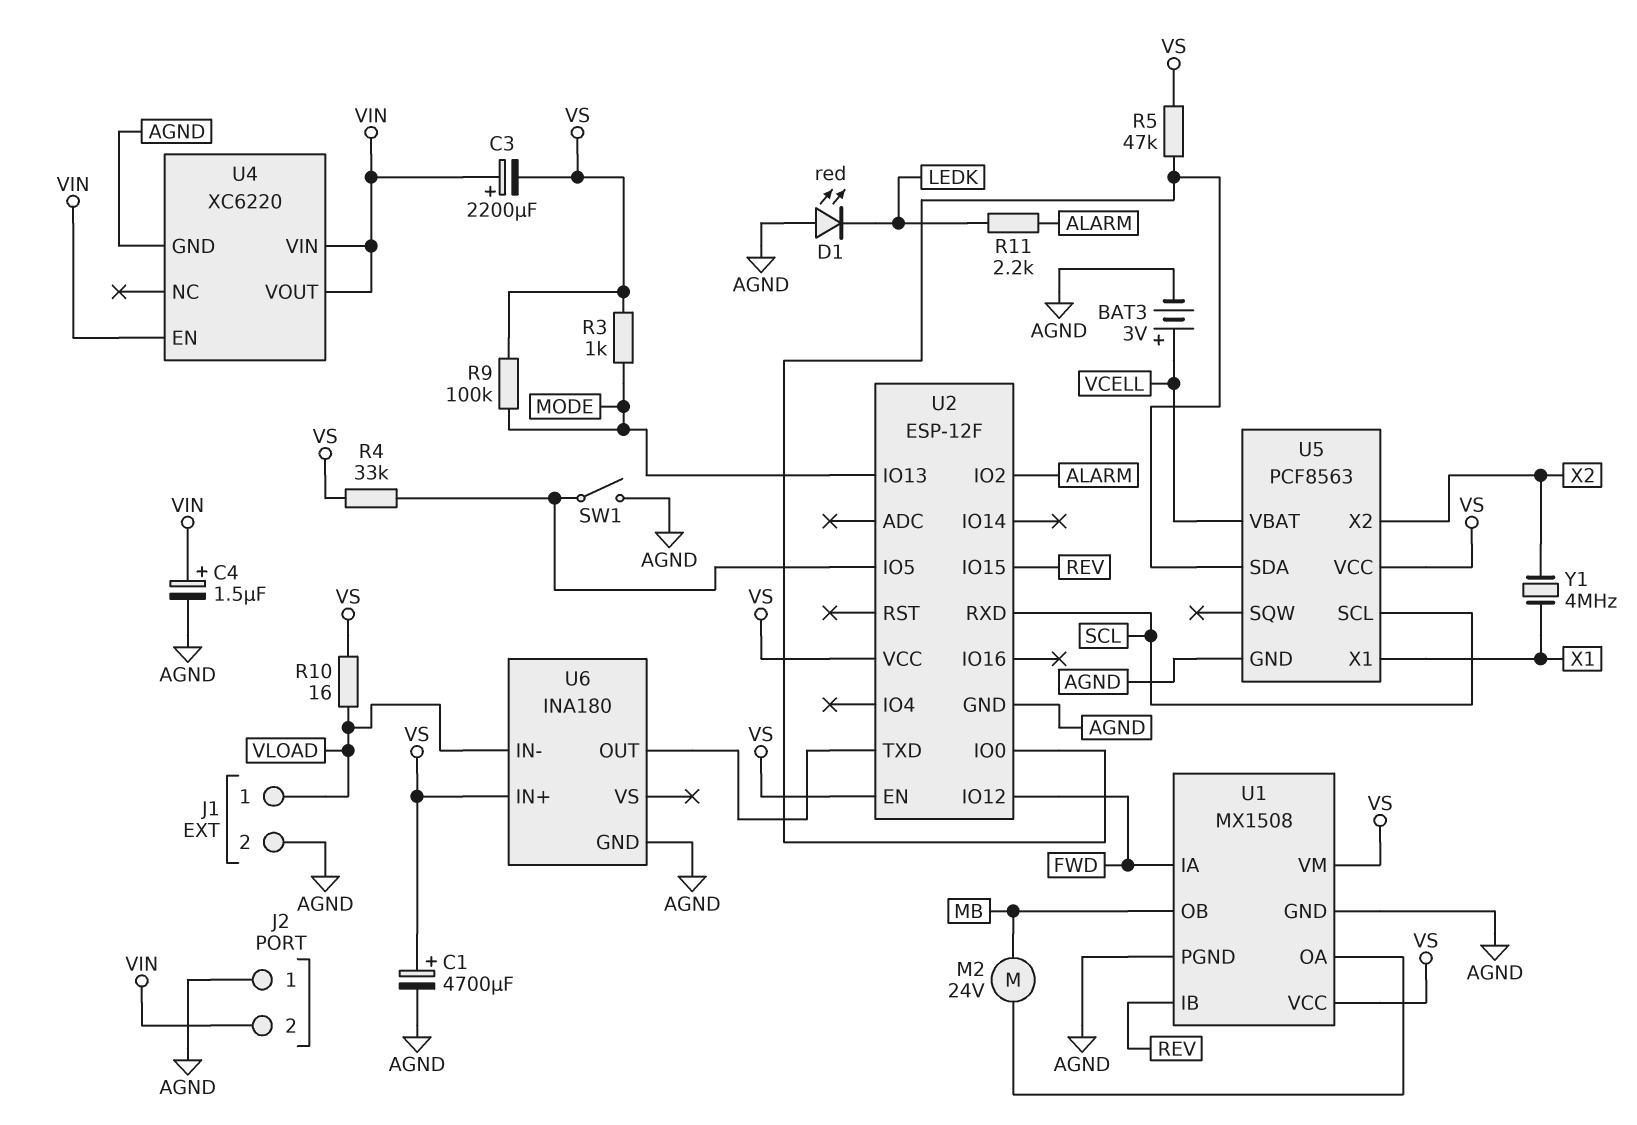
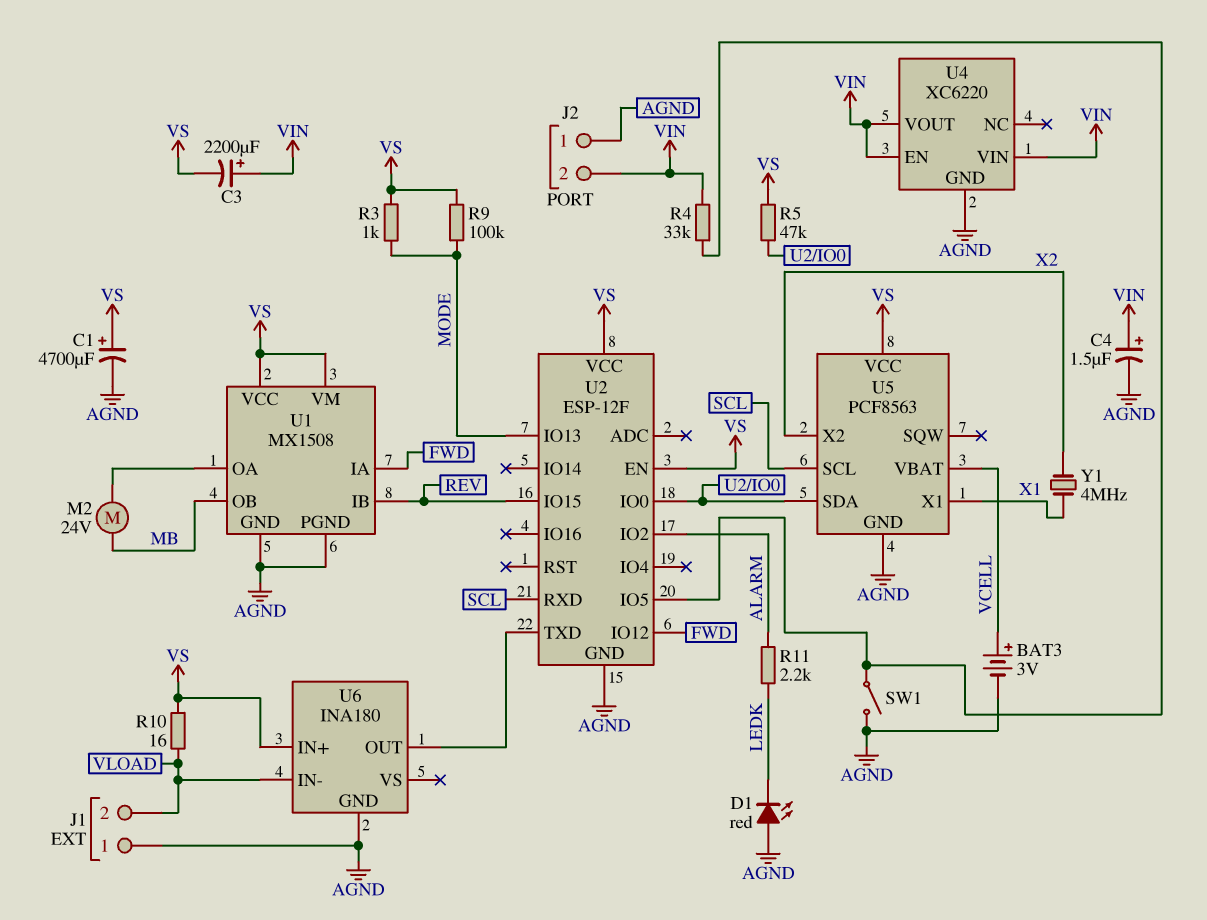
J1 pin 1: VLOAD -> AGND
J1 pin 2: AGND -> VLOAD
R4: 33k (U2/IO5, VS) -> 33k (U2/IO5, VIN)

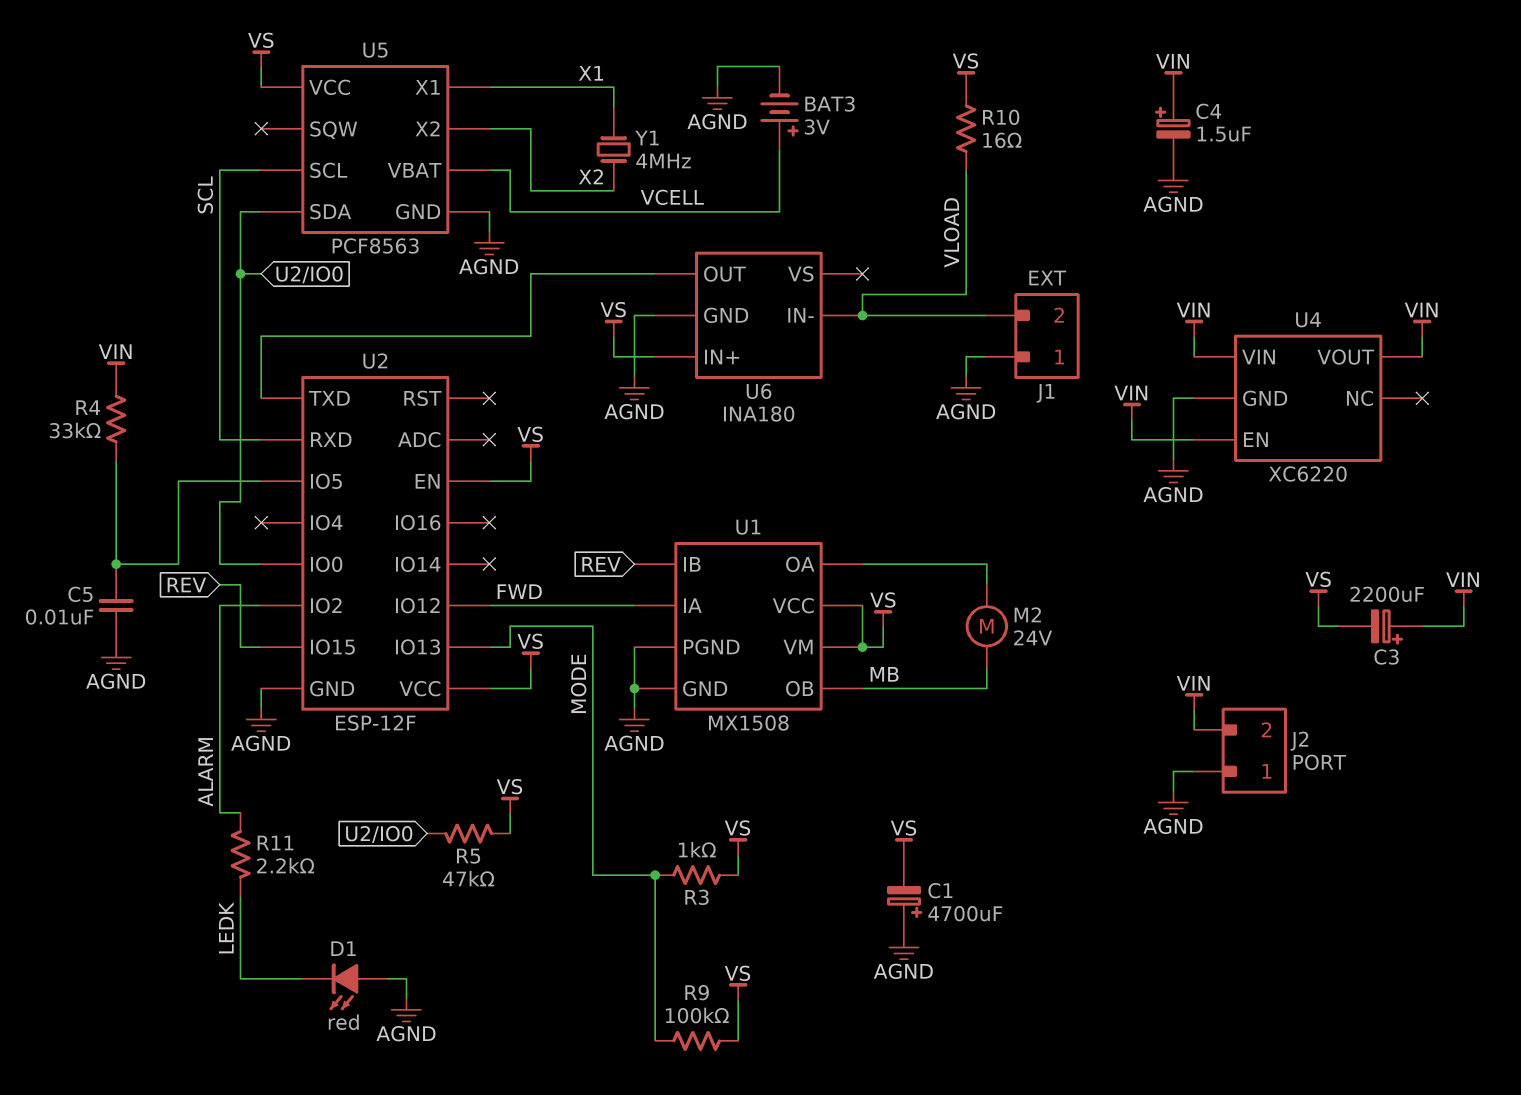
C1: 4700uF (plus VS, minus AGND) -> 4700uF (plus AGND, minus VS)
C5: none -> 10nF (AGND, U2/IO5)
SW1: switch (AGND, U2/IO5) -> none

